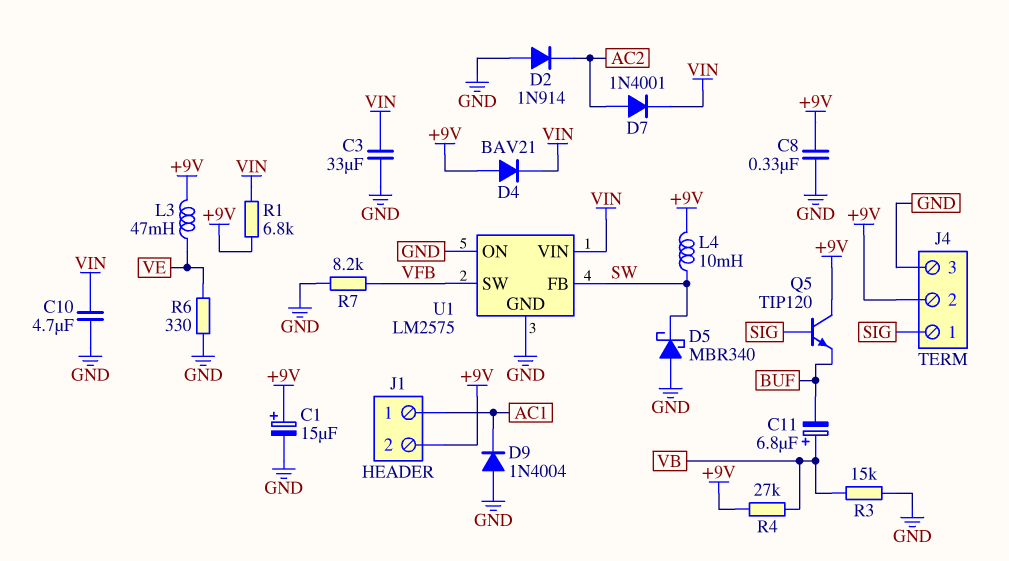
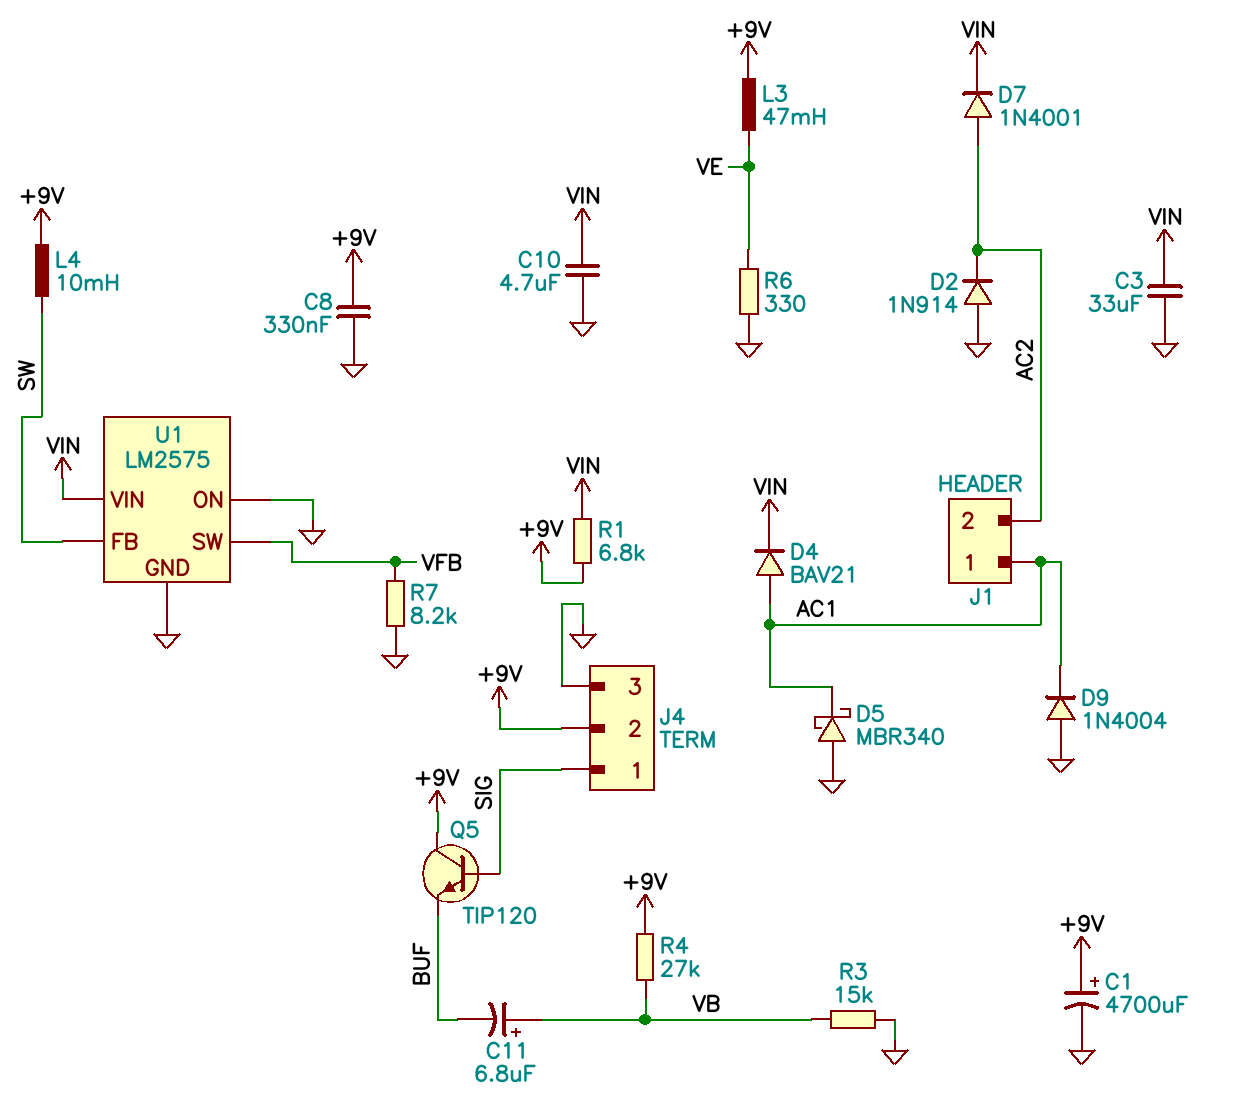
C1: 15uF (plus +9V, minus GND) -> 4700uF (plus +9V, minus GND)
D4: diode BAV21 (A +9V, K VIN) -> diode BAV21 (A AC1, K VIN)
D5: schottky MBR340 (A GND, K SW) -> schottky MBR340 (A GND, K AC1)
J1 pin 2: +9V -> AC2

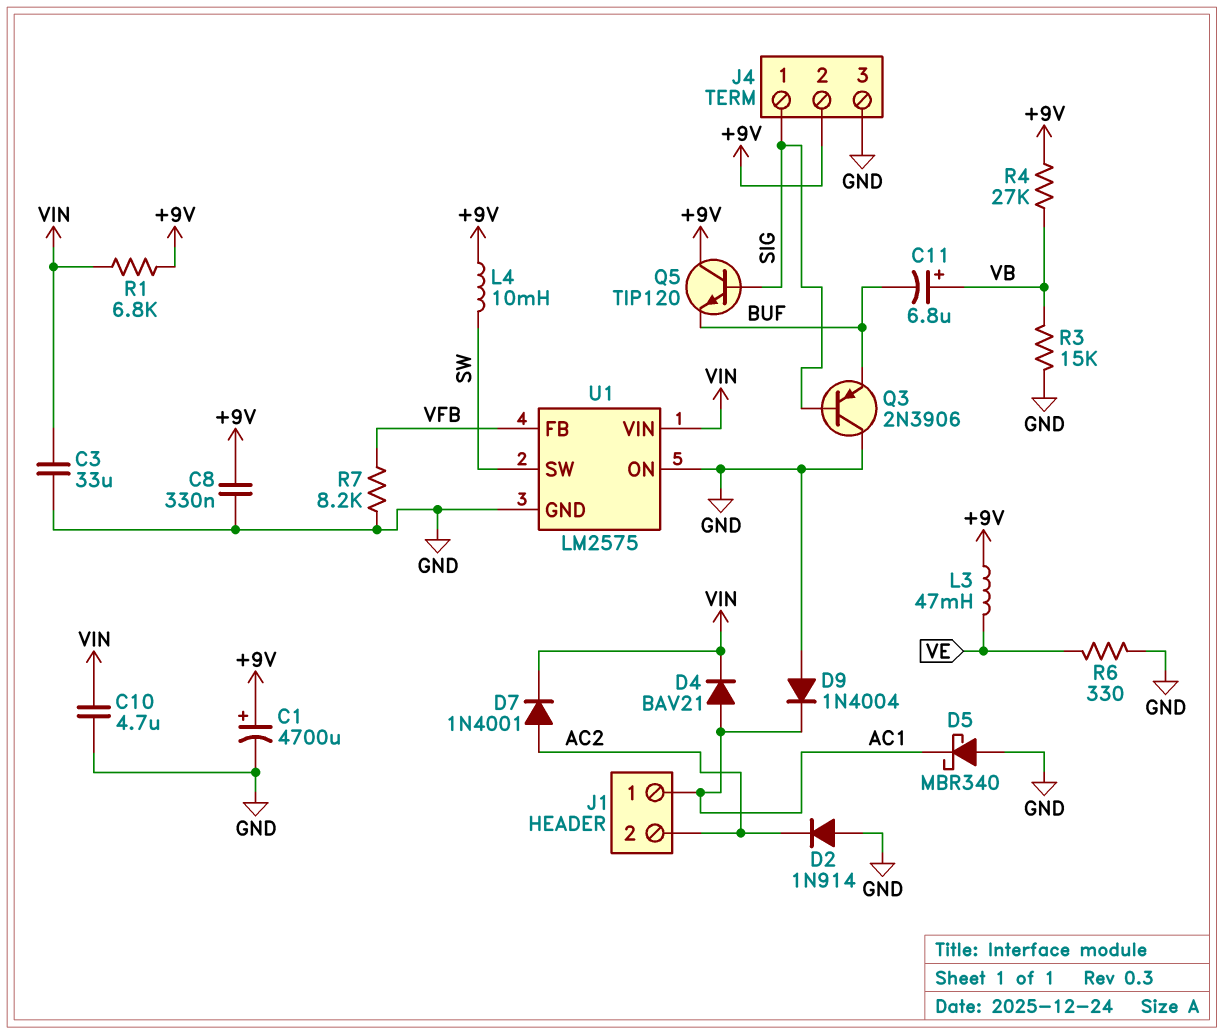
Q3: none -> PNP 2N3906 (B SIG, C GND, E BUF)
U1 pin FB: SW -> VFB
U1 pin SW: VFB -> SW

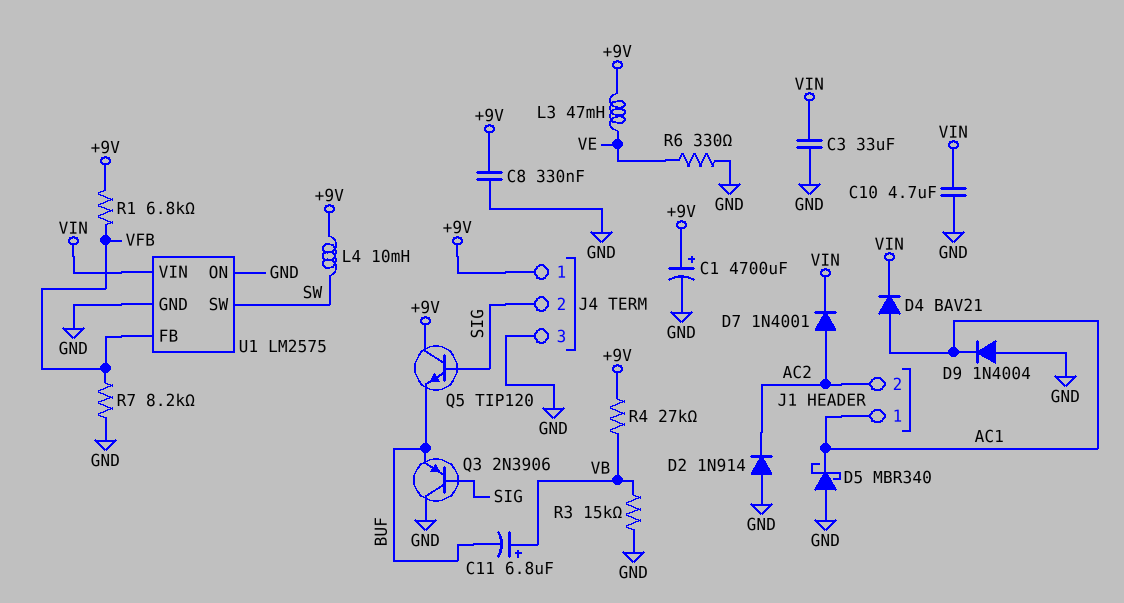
J4 pin 1: SIG -> +9V
J4 pin 2: +9V -> SIG
R1: 6.8k (+9V, VIN) -> 6.8k (+9V, VFB)

